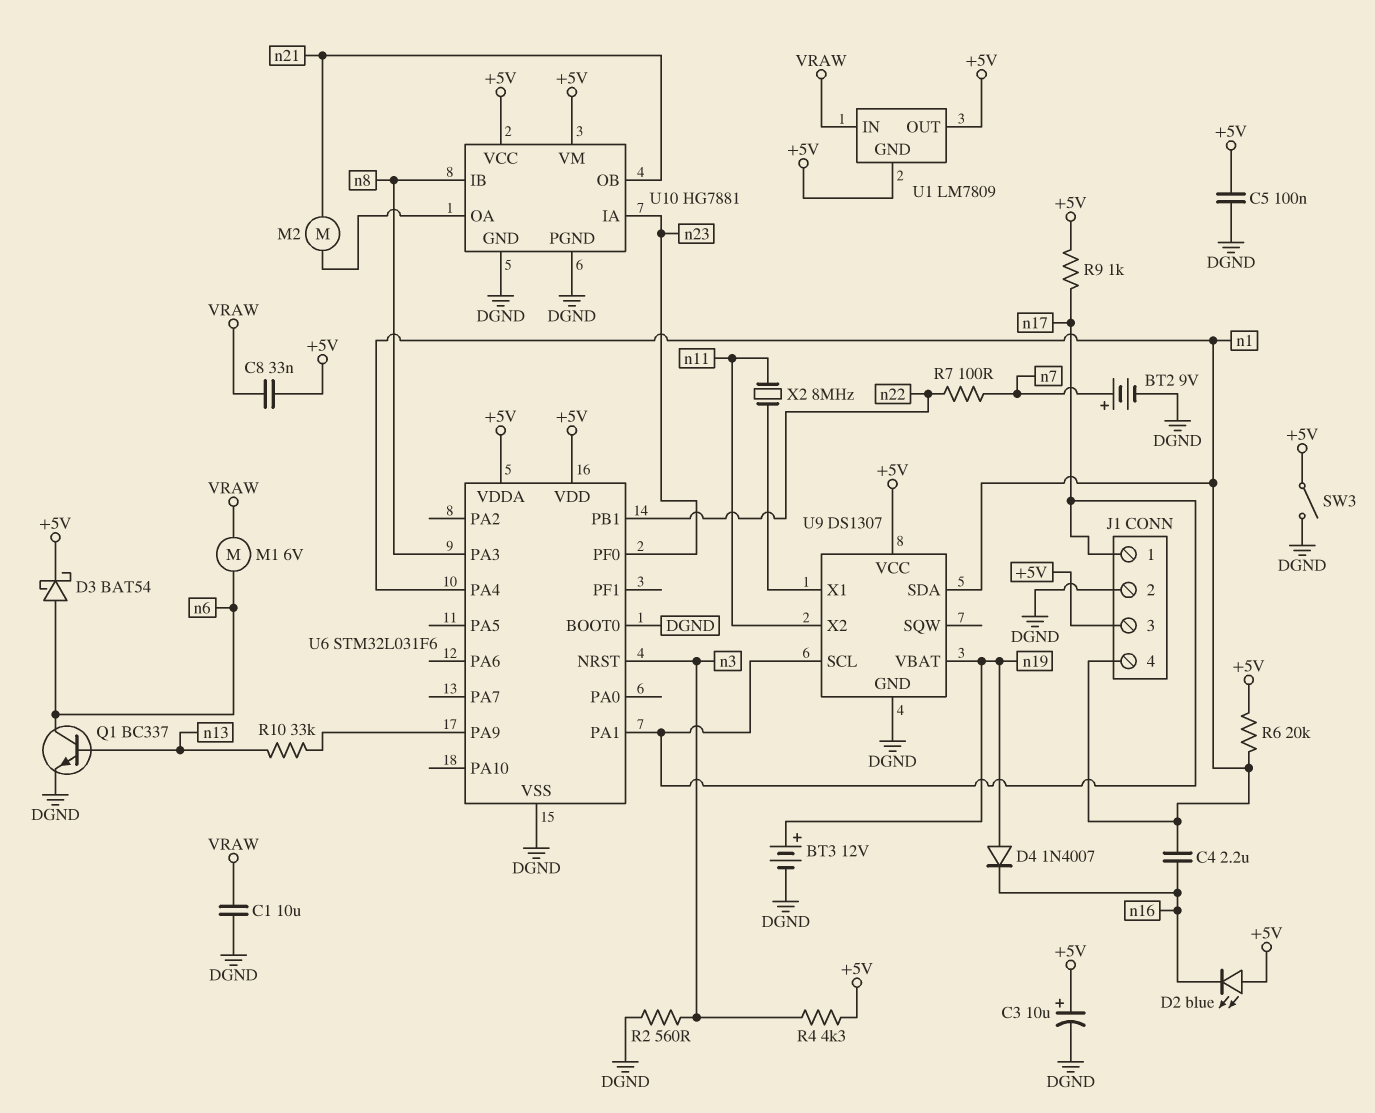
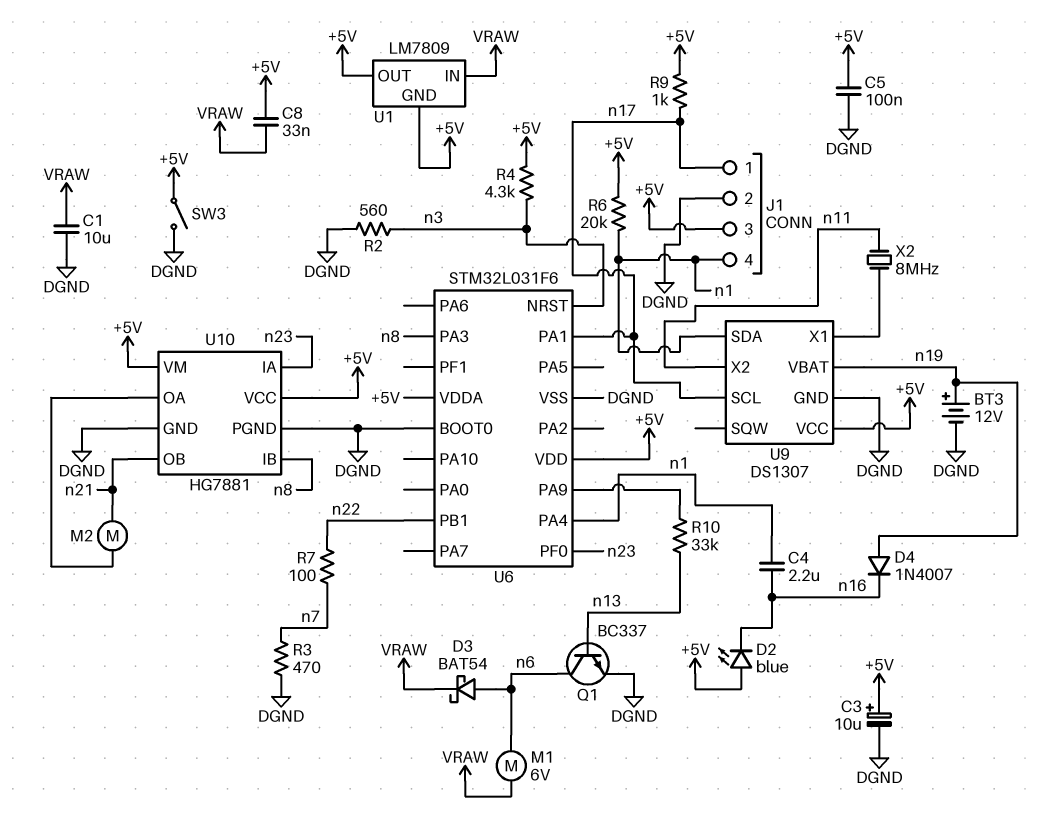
BT2: 9V (plus n7, minus DGND) -> none
D3: schottky BAT54 (A n6, K +5V) -> schottky BAT54 (A n6, K VRAW)
R3: none -> 470 (DGND, n7)

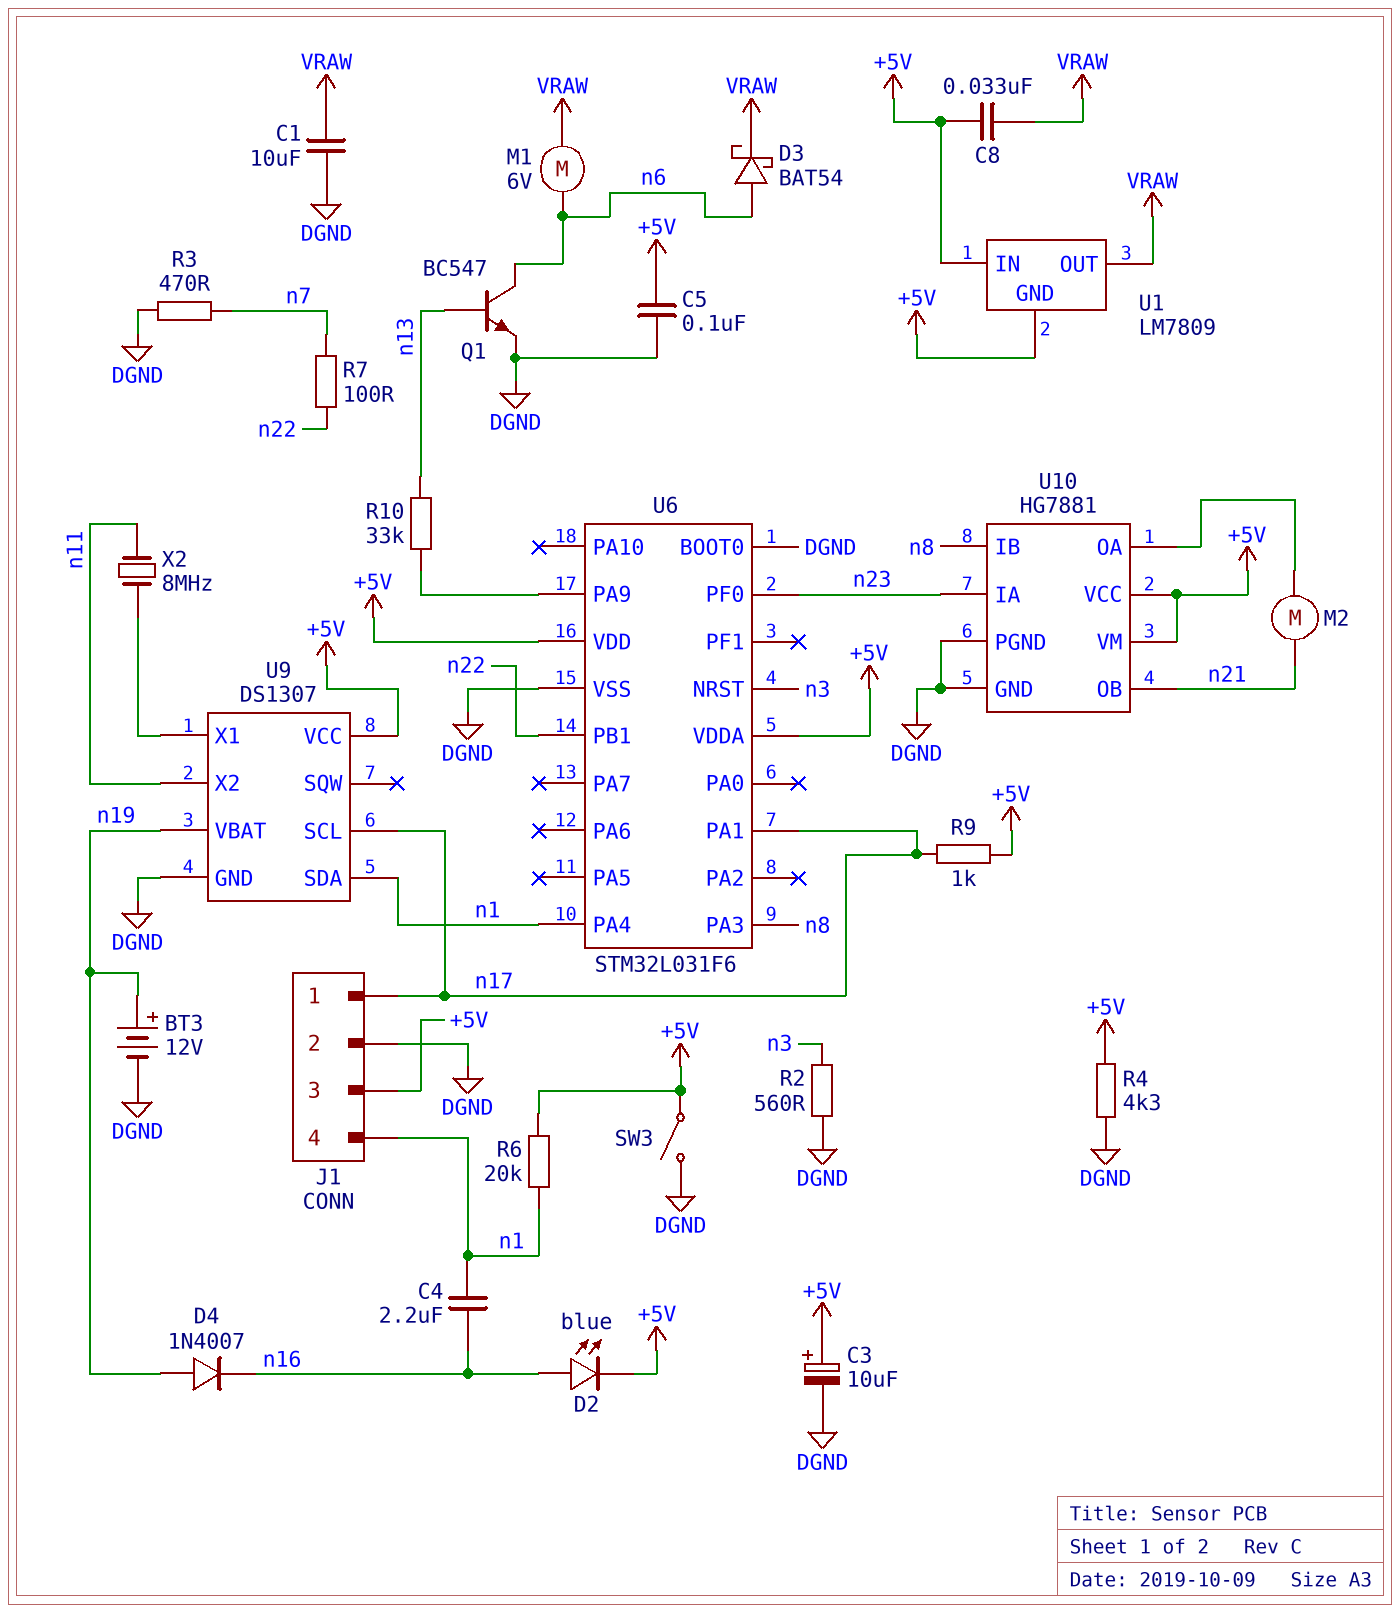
D2: LED blue (A +5V, K n16) -> LED blue (A n16, K +5V)
Q1: NPN BC337 (B n13, C n6, E DGND) -> NPN BC547 (B n13, C n6, E DGND)
R4: 4.3k (+5V, n3) -> 4.3k (+5V, DGND)
U1 pin IN: VRAW -> +5V
U1 pin OUT: +5V -> VRAW

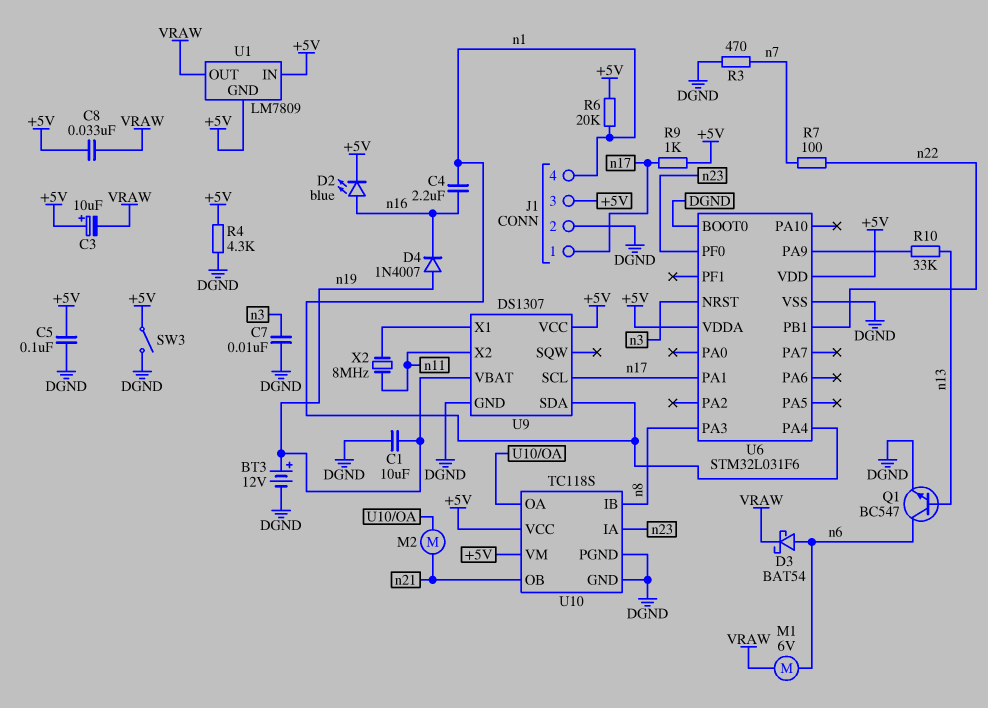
C1: 10uF (DGND, VRAW) -> 10uF (DGND, n19)
C3: 10uF (plus +5V, minus DGND) -> 10uF (plus +5V, minus VRAW)
C7: none -> 10nF (DGND, n3)
R2: 560 (DGND, n3) -> none
U10: HG7881 -> TC118S

